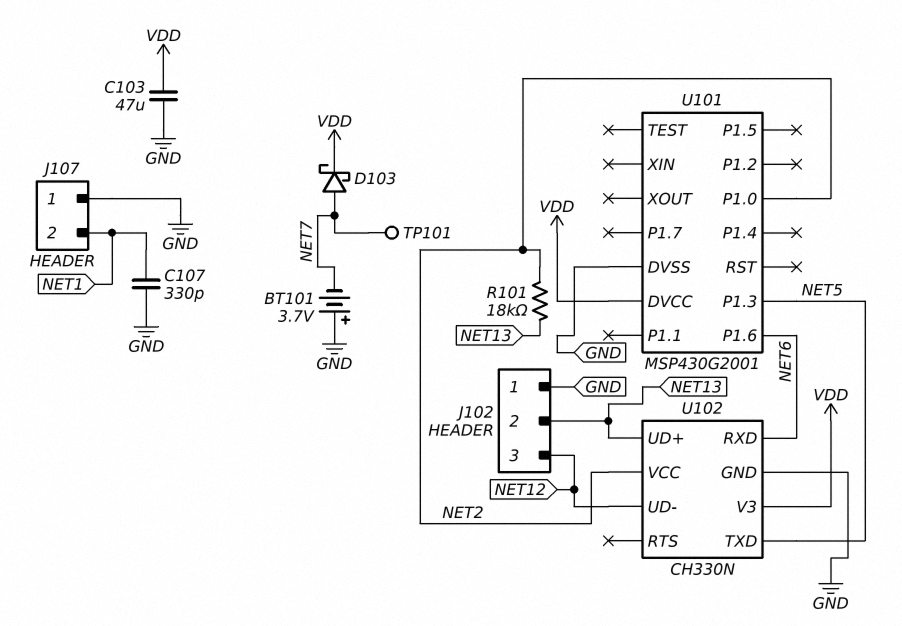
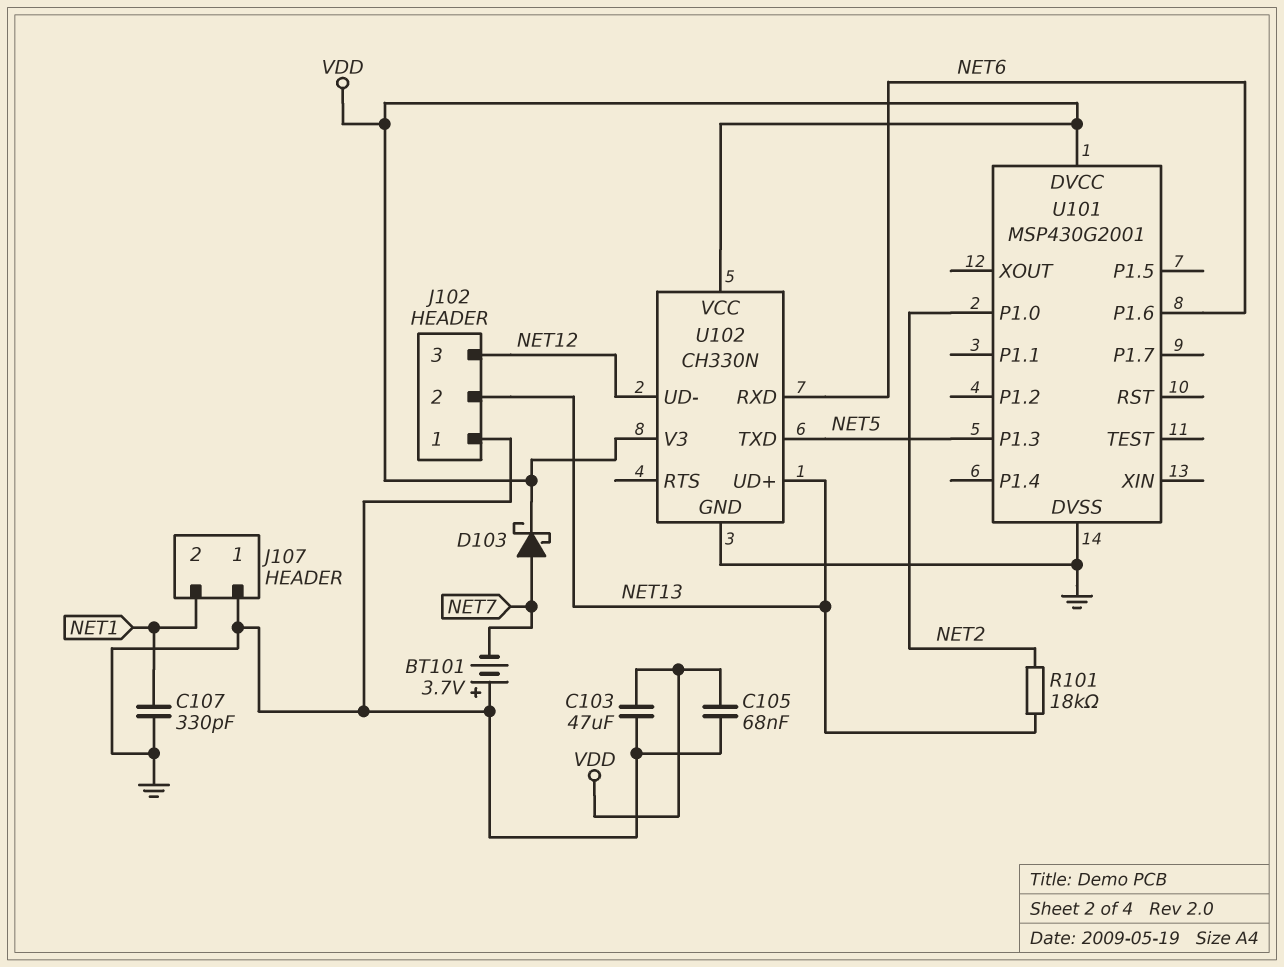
C105: none -> 68nF (GND, VDD)
TP101: test point (NET7) -> none
U102 pin VCC: NET2 -> VDD

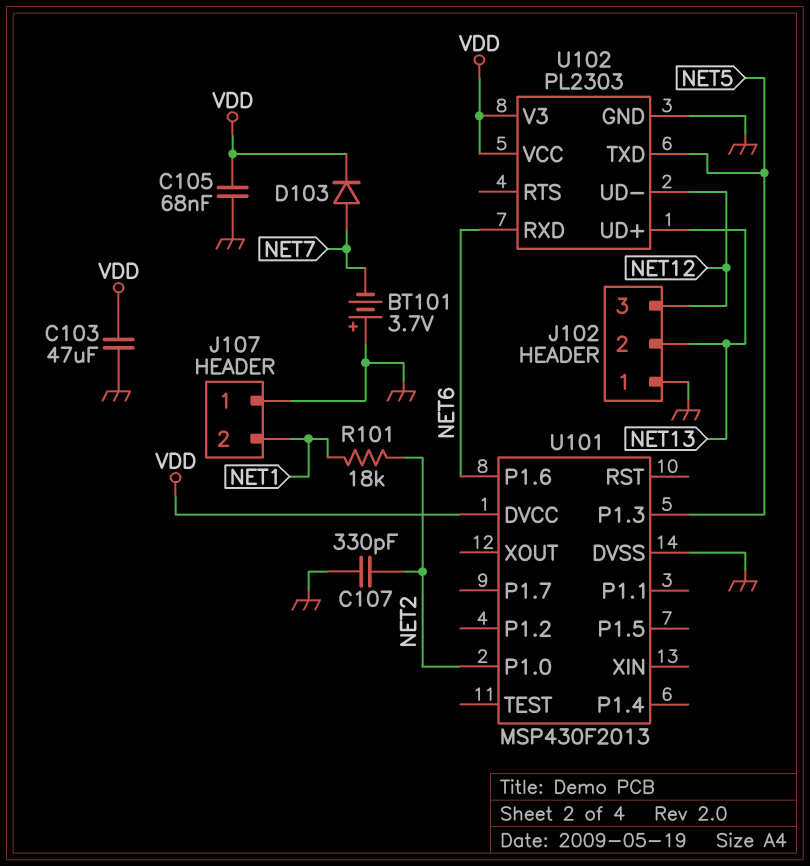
C107: 330pF (GND, NET1) -> 330pF (GND, NET2)
D103: schottky (A NET7, K VDD) -> diode (A NET7, K VDD)
R101: 18k (NET2, NET13) -> 18k (NET1, NET2)
U101: MSP430G2001 -> MSP430F2013
U102: CH330N -> PL2303

